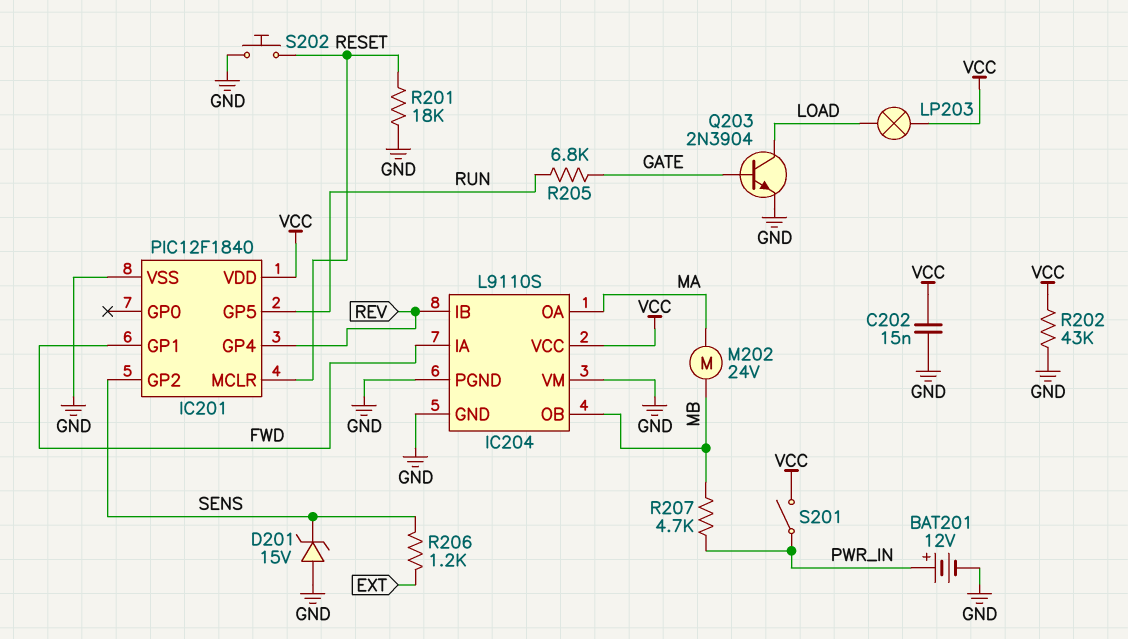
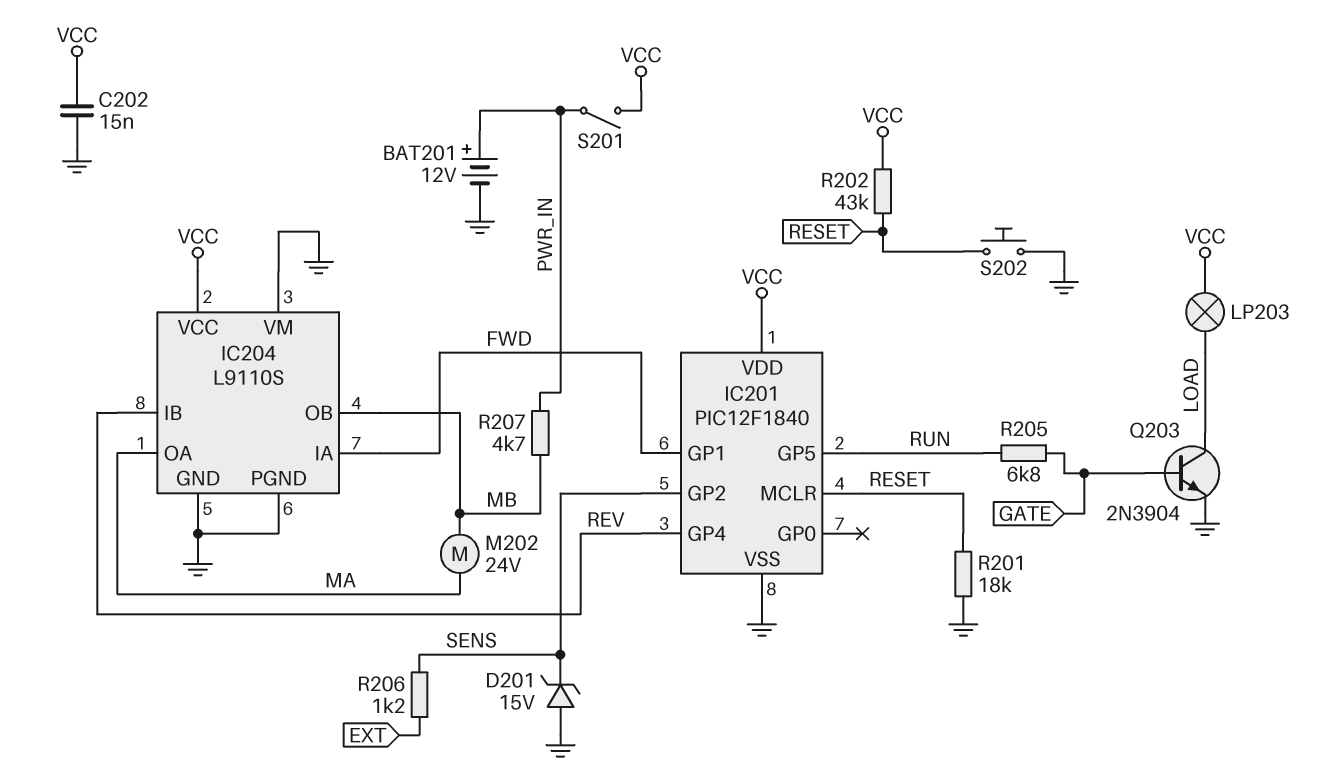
R202: 43k (GND, VCC) -> 43k (RESET, VCC)

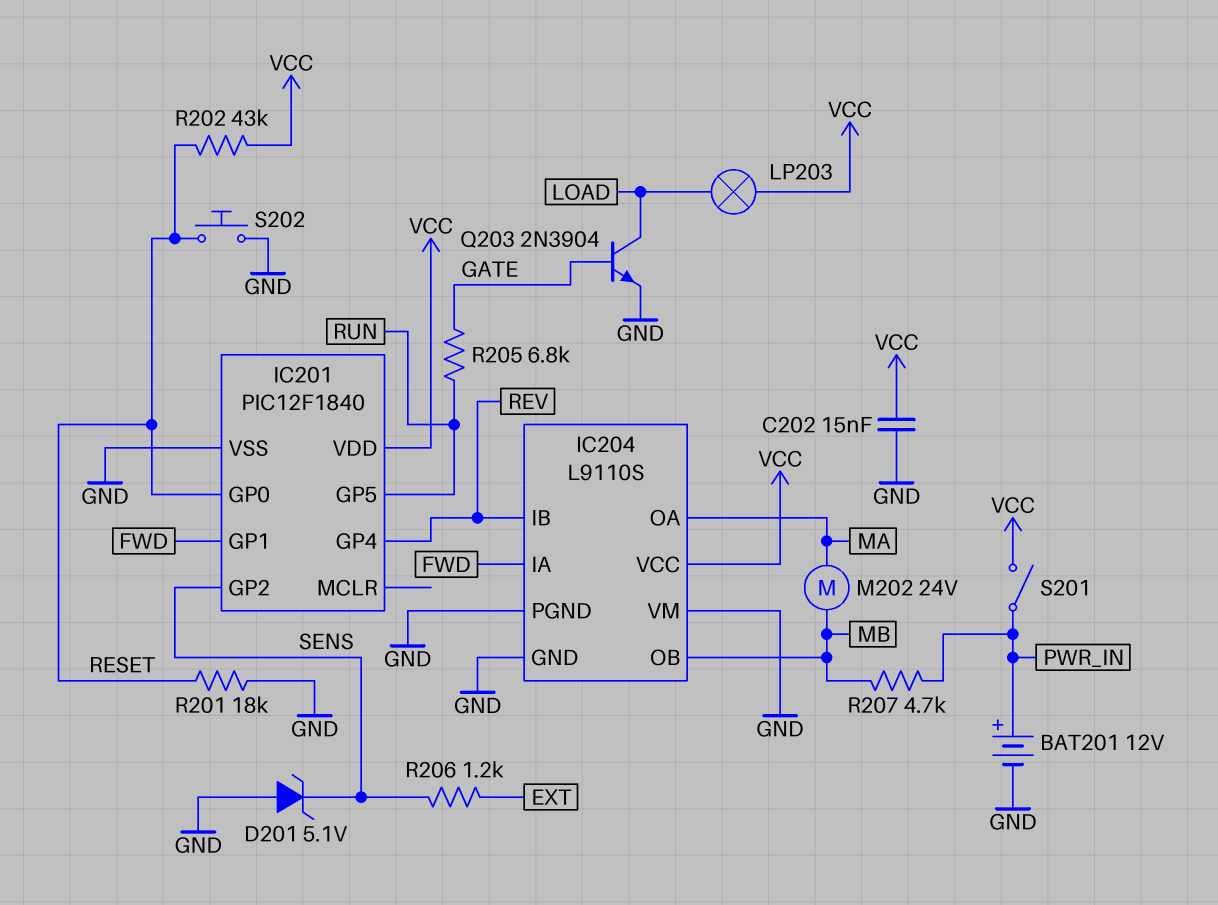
D201: zener 15V (A GND, K SENS) -> zener 5.1V (A GND, K SENS)
IC201 pin GP0: none -> RESET
IC201 pin MCLR: RESET -> none

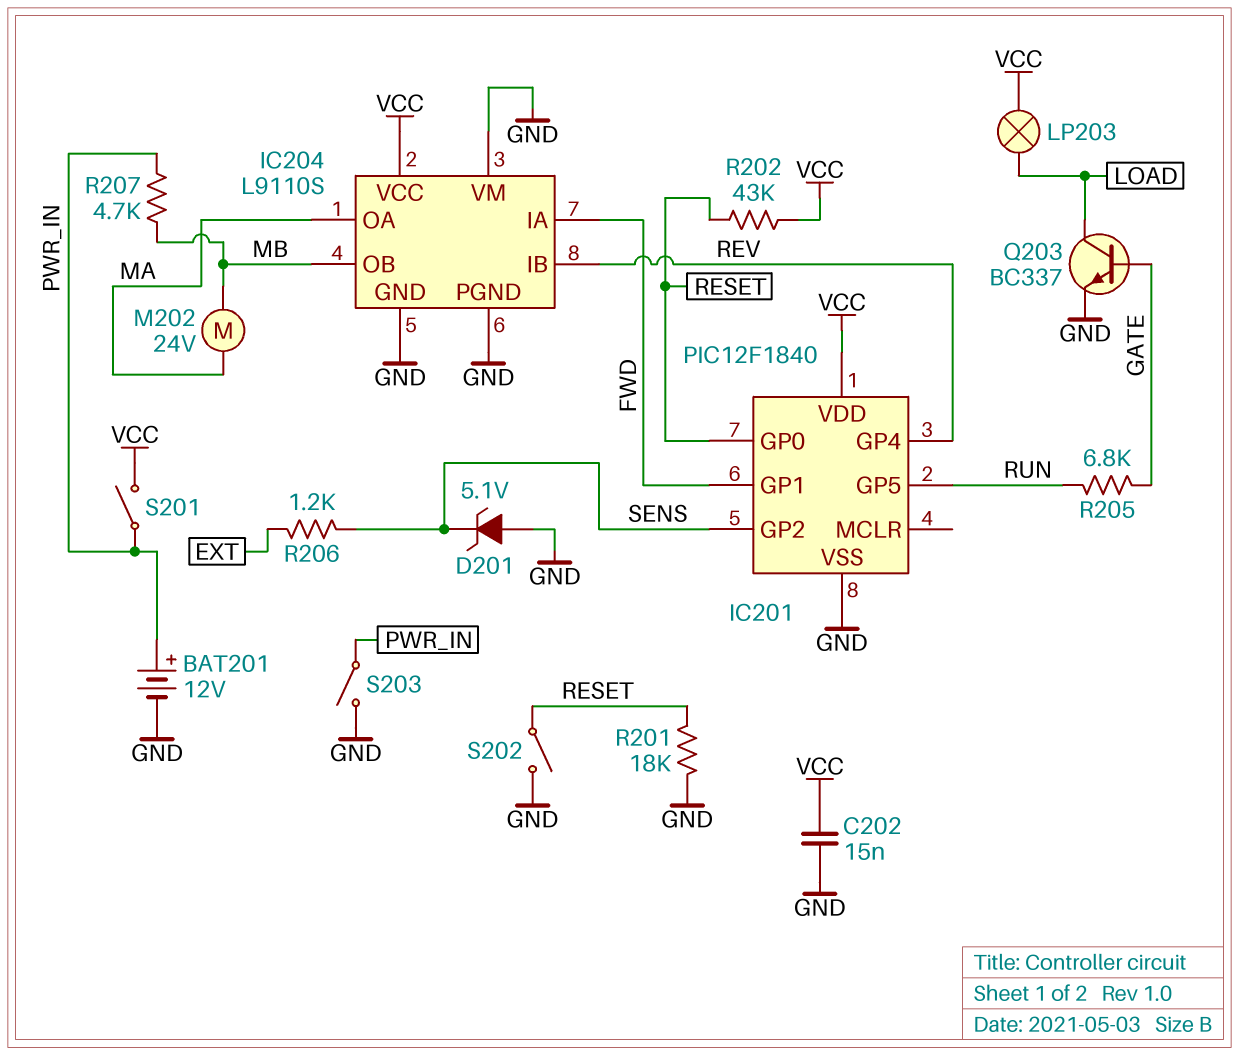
Q203: NPN 2N3904 (B GATE, C LOAD, E GND) -> NPN BC337 (B GATE, C LOAD, E GND)
S202: button (GND, RESET) -> switch (GND, RESET)
S203: none -> switch (GND, PWR_IN)

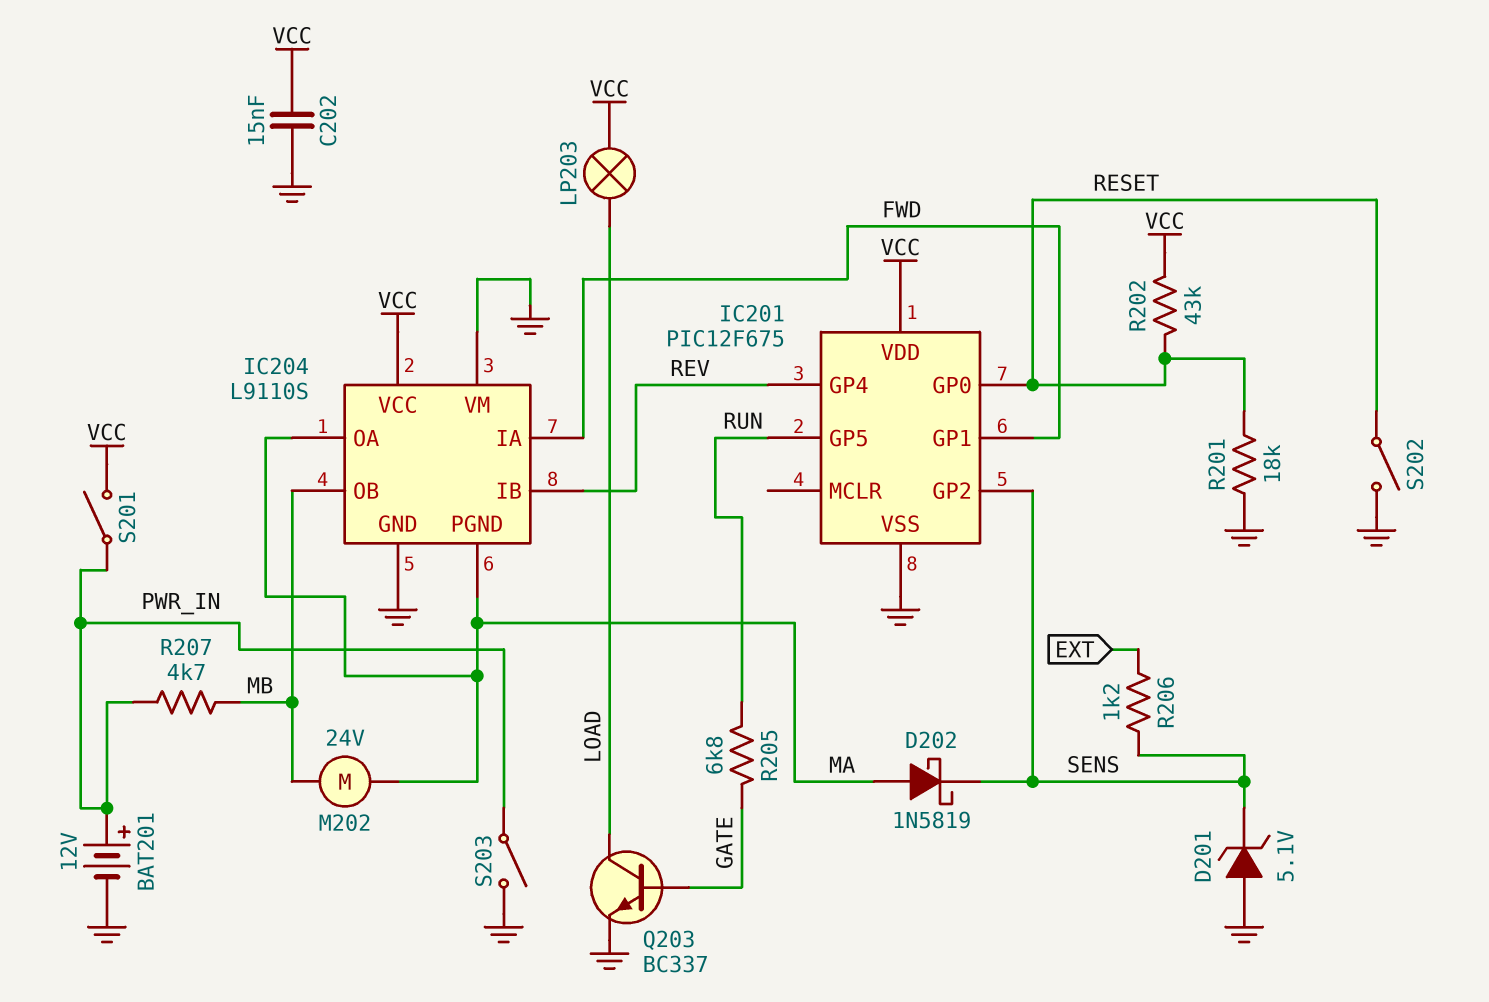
D202: none -> schottky 1N5819 (A MA, K SENS)
IC201: PIC12F1840 -> PIC12F675
IC204 pin PGND: GND -> MA

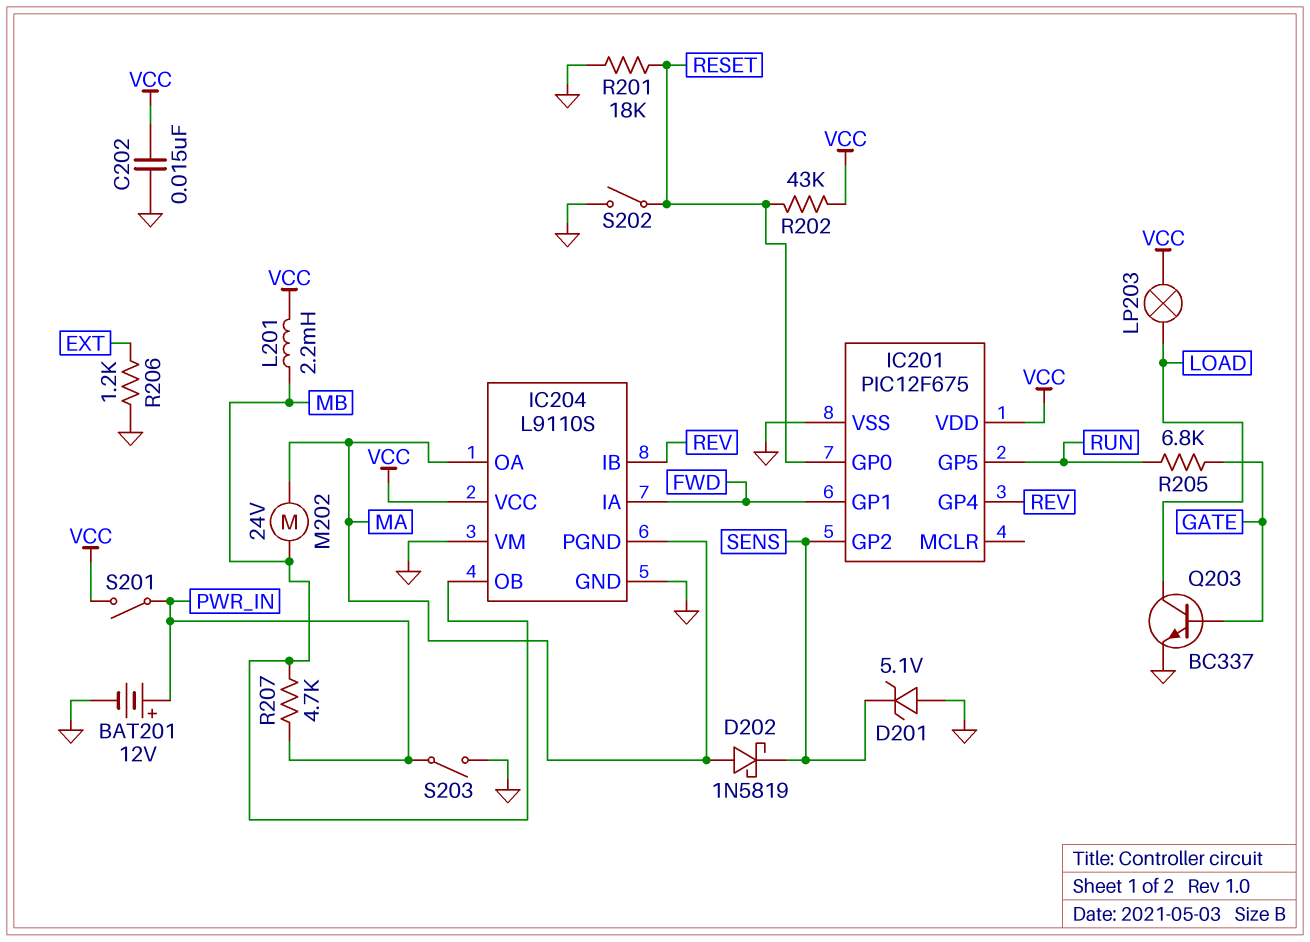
L201: none -> 2.2mH (MB, VCC)
R206: 1.2k (EXT, SENS) -> 1.2k (EXT, GND)

